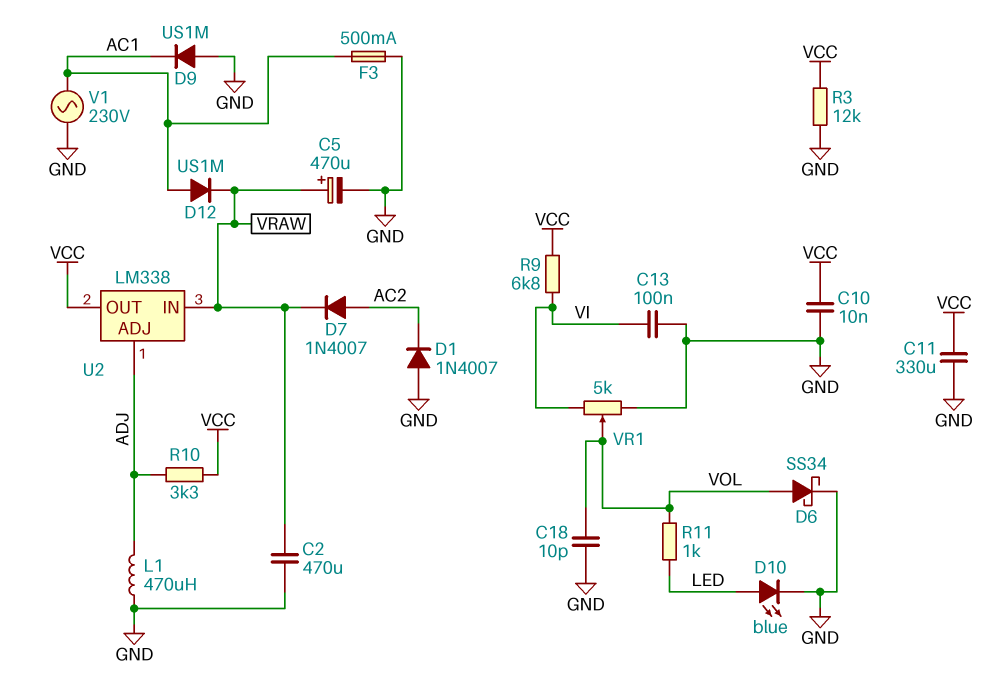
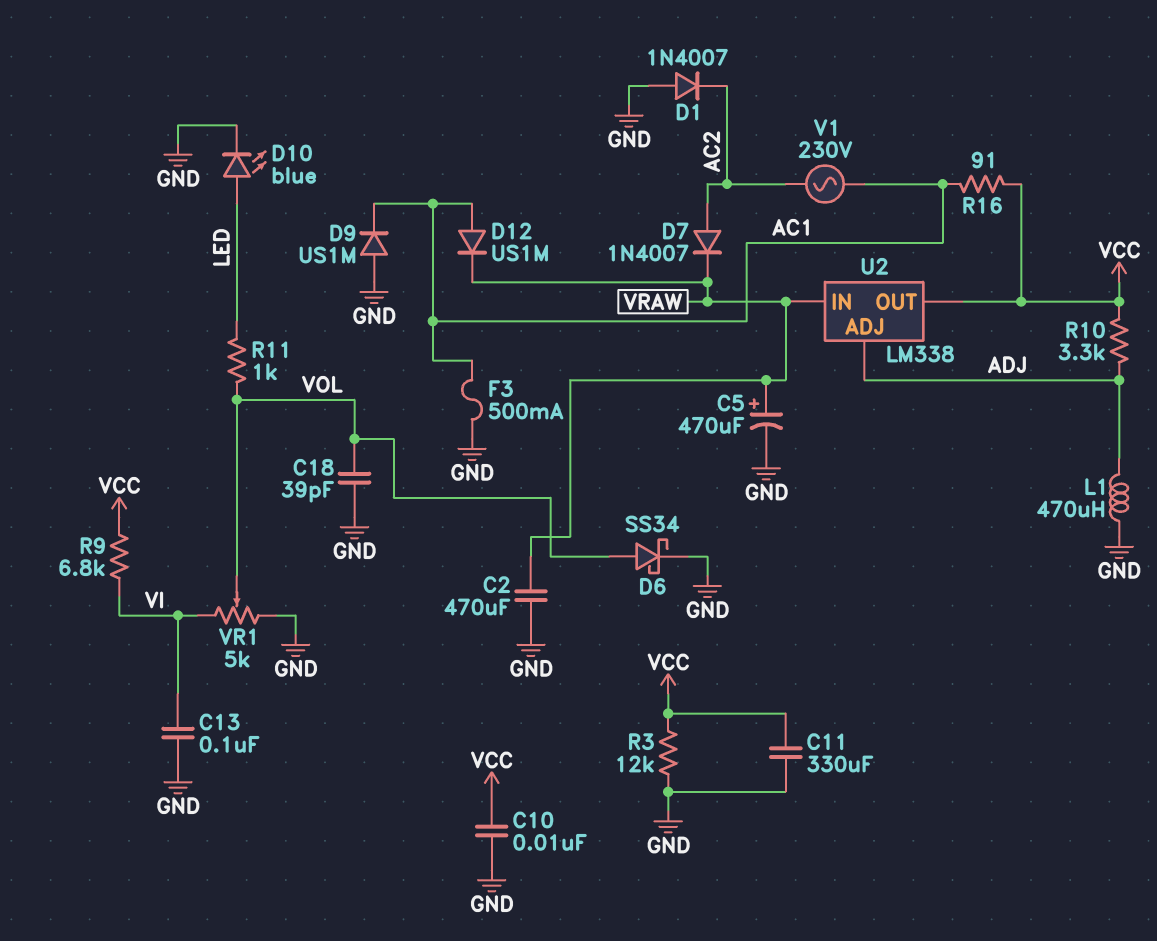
C18: 10pF (GND, VOL) -> 39pF (GND, VOL)
R16: none -> 91 (AC1, VCC)
V1: AC 230V (AC1, GND) -> AC 230V (AC1, AC2)

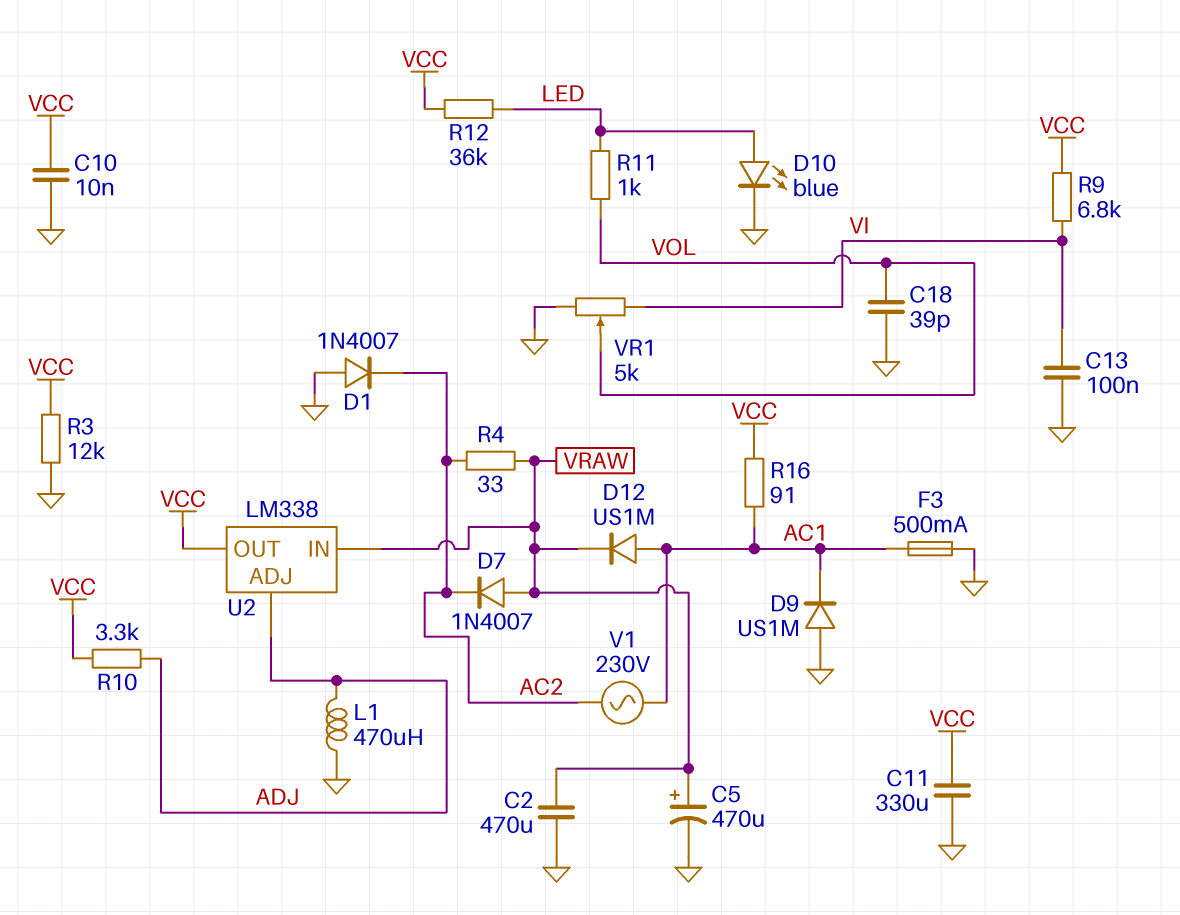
D6: schottky SS34 (A VOL, K GND) -> none
D7: diode 1N4007 (A AC2, K VRAW) -> diode 1N4007 (A VRAW, K AC2)
R4: none -> 33 (AC2, VRAW)
R12: none -> 36k (LED, VCC)

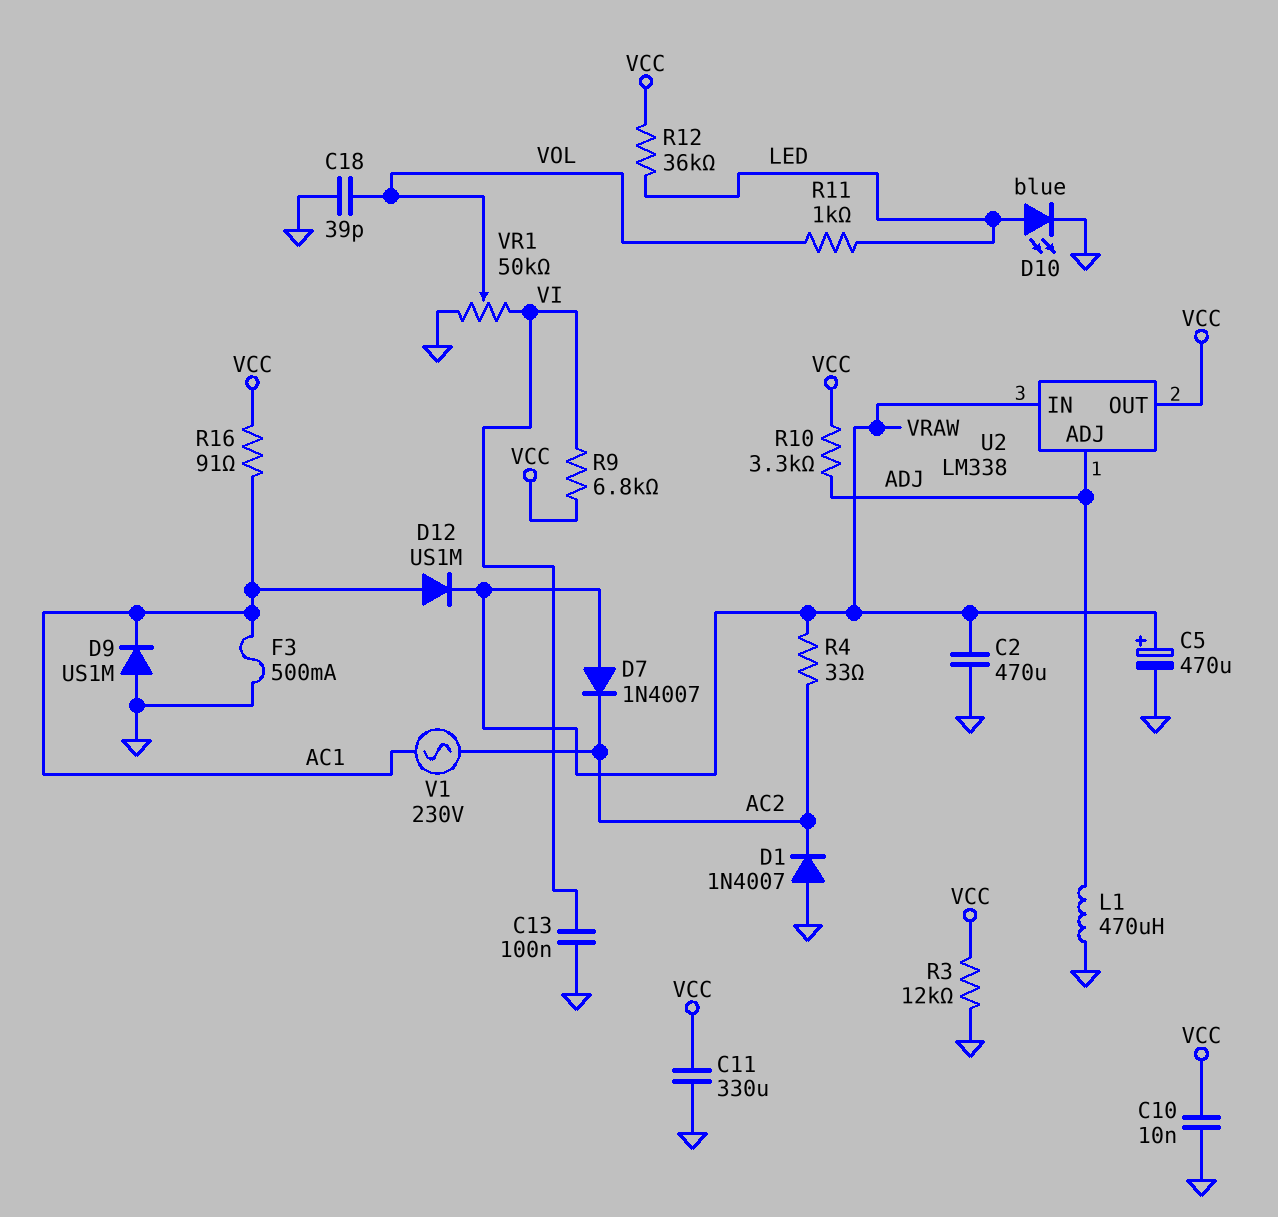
VR1: 5k (GND, VI, wiper VOL) -> 50k (GND, VI, wiper VOL)

